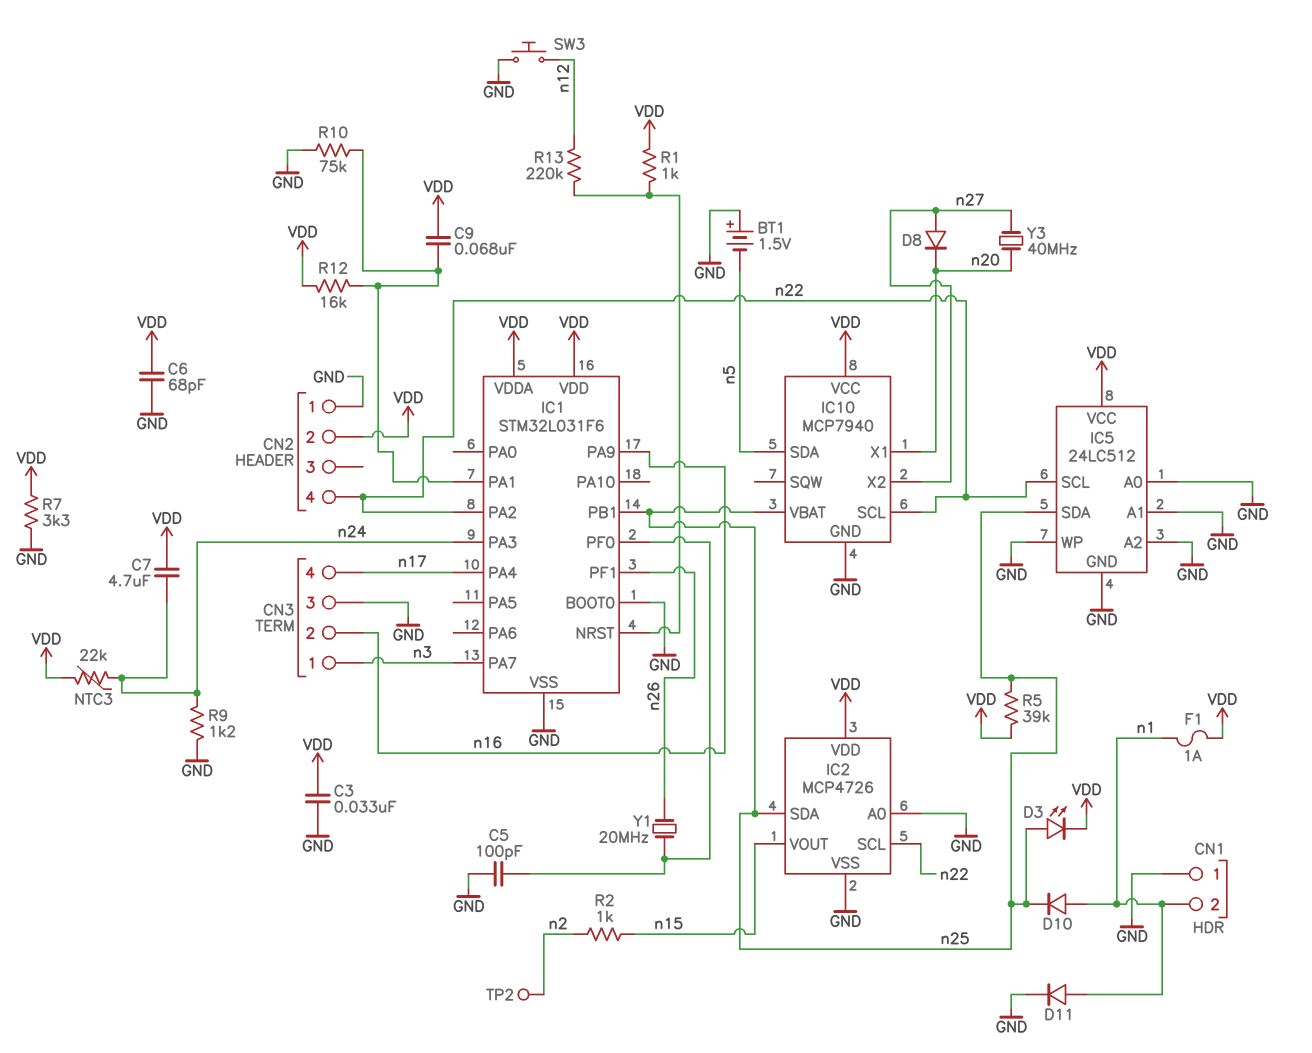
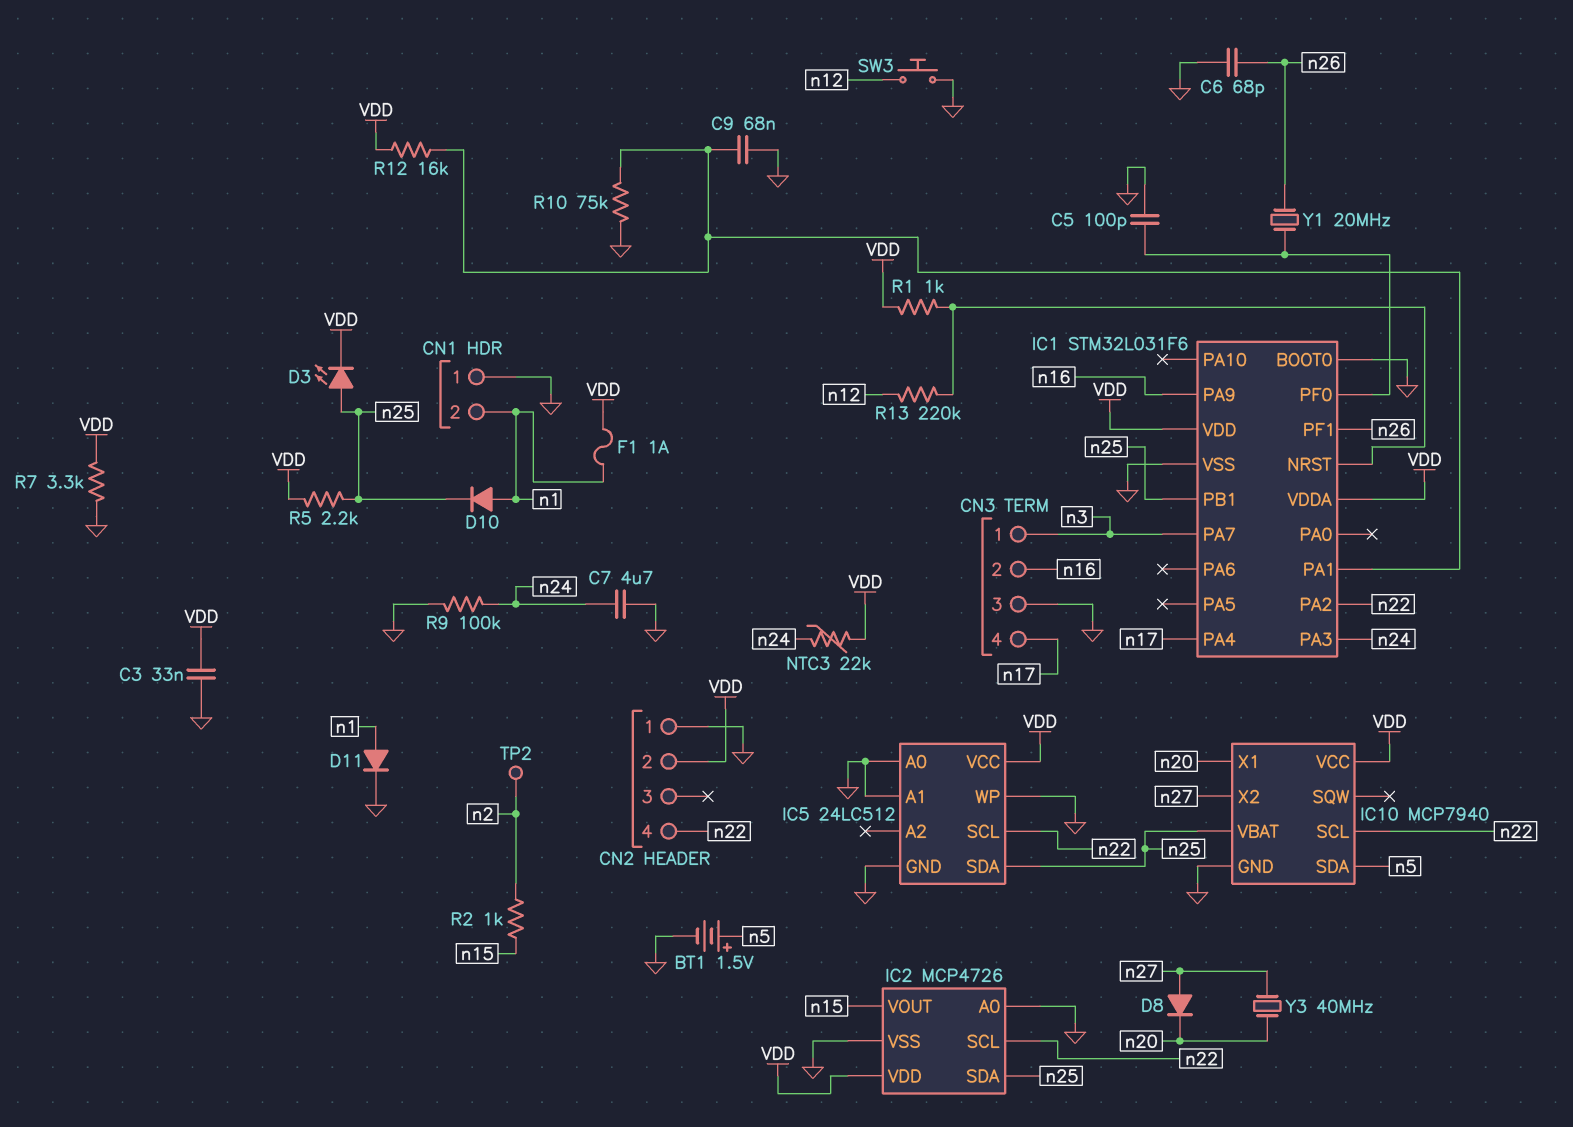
BT1: 1.5V (plus GND, minus n5) -> 1.5V (plus n5, minus GND)
C6: 68pF (GND, VDD) -> 68pF (GND, n26)
C7: 4.7uF (VDD, n24) -> 4.7uF (GND, n24)
C9: 68nF (IC1/PA1, VDD) -> 68nF (GND, IC1/PA1)
IC5 pin A2: GND -> none
R5: 39k (VDD, n25) -> 2.2k (VDD, n25)
R9: 1.2k (GND, n24) -> 100k (GND, n24)

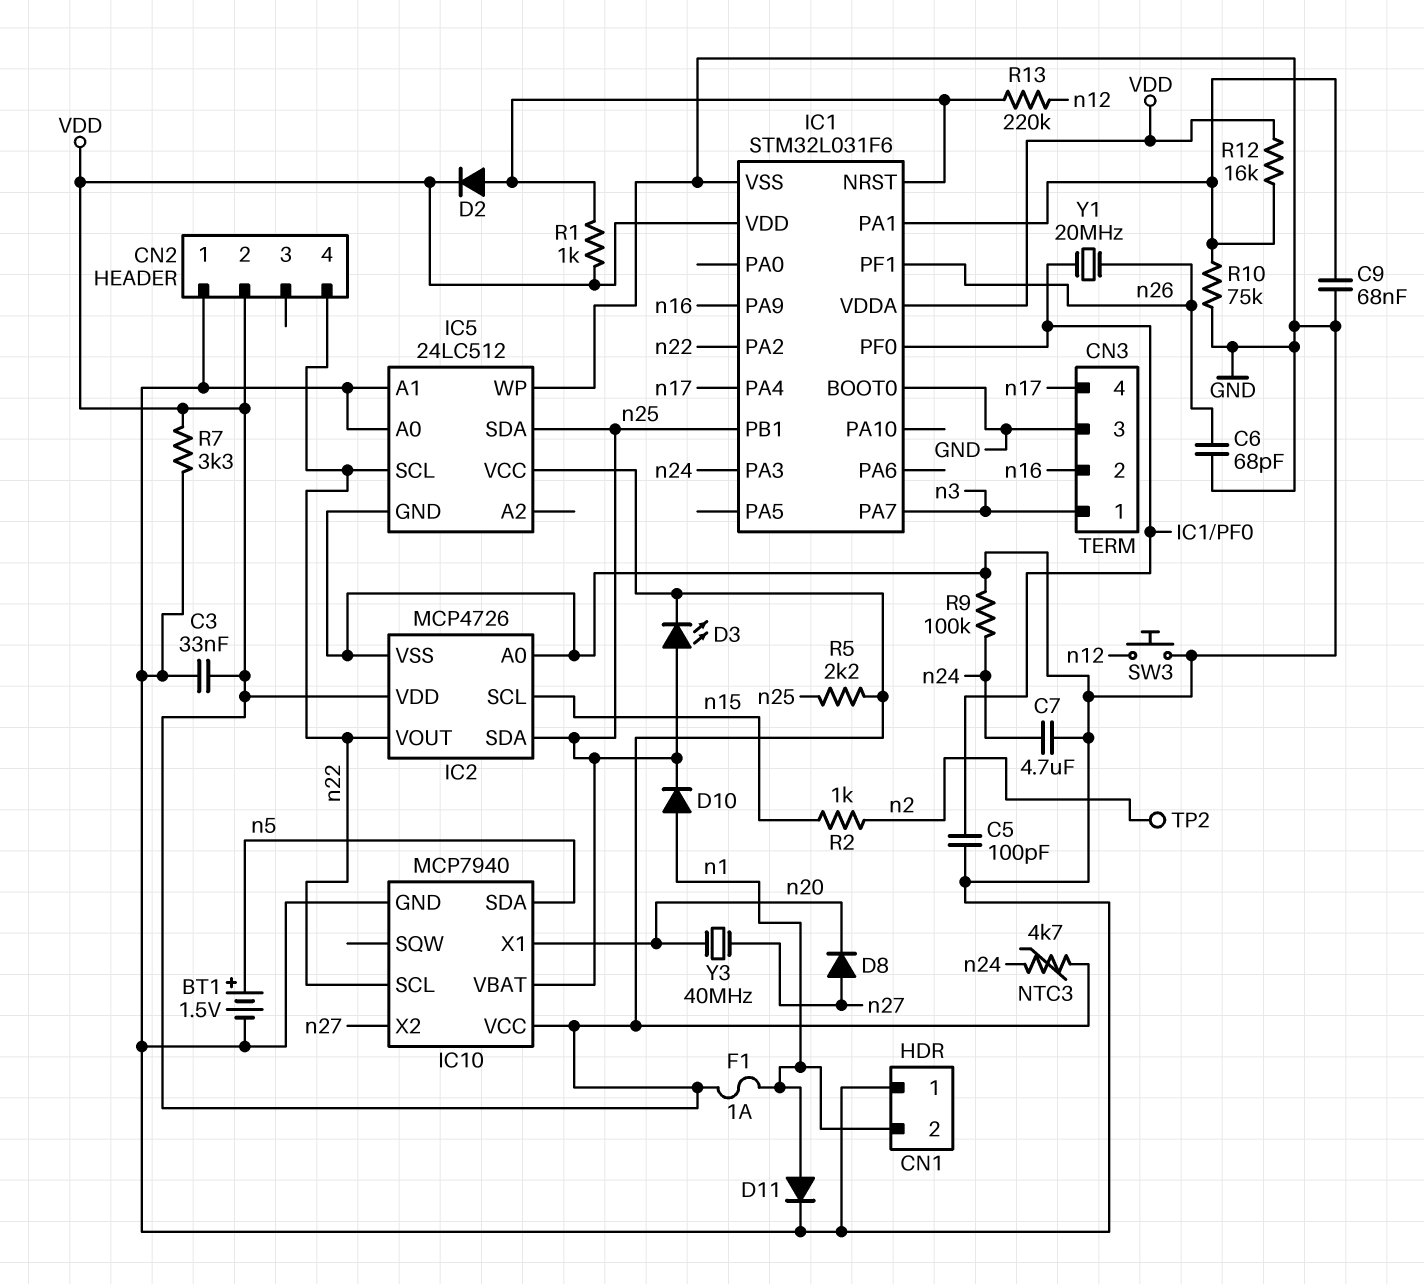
D2: none -> diode (A IC1/NRST, K VDD)
IC2 pin SCL: n22 -> n15
IC2 pin VOUT: n15 -> n22
NTC3: 22k (VDD, n24) -> 4.7k (VDD, n24)

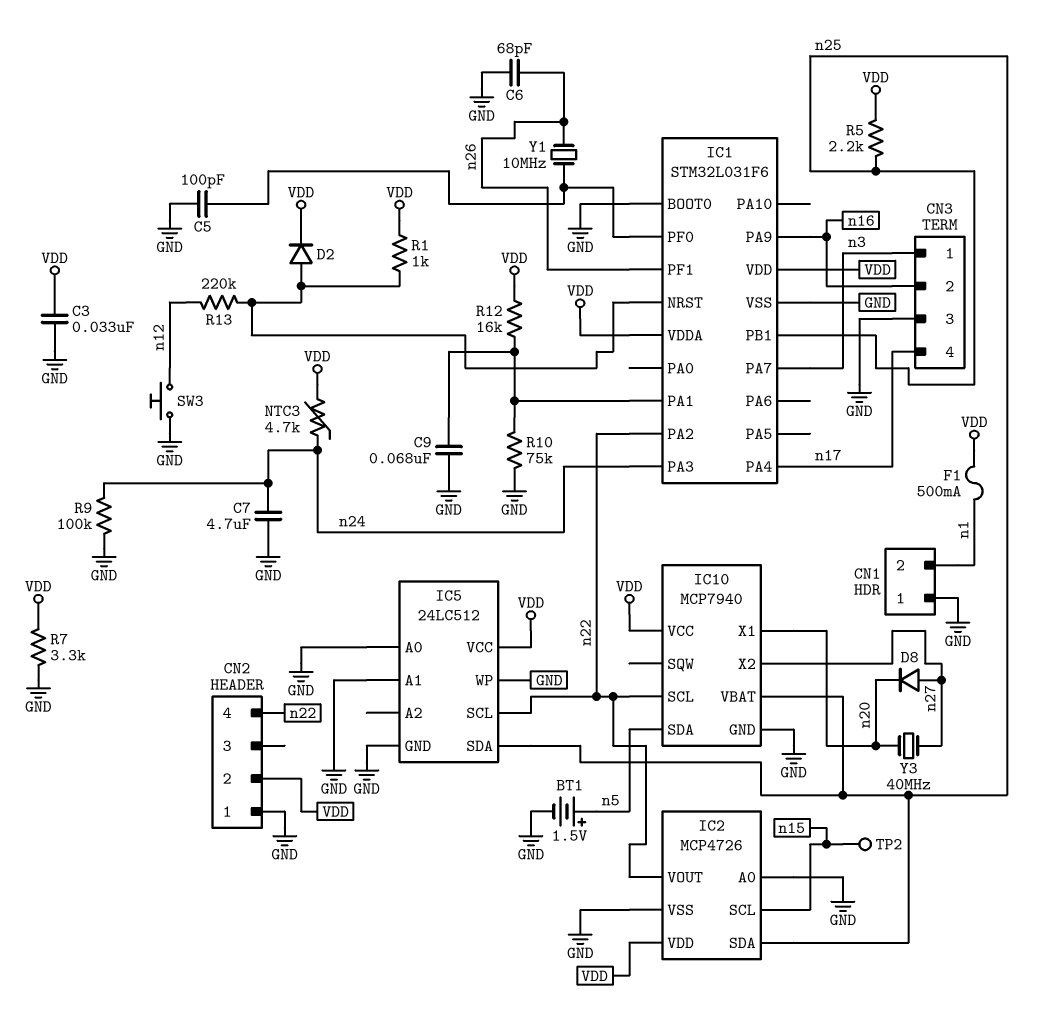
D3: LED (A n25, K VDD) -> none
D10: diode (A n1, K n25) -> none
D11: diode (A n1, K GND) -> none
F1: 1A (VDD, n1) -> 500mA (VDD, n1)
R2: 1k (n2, n15) -> none
TP2: test point (n2) -> test point (n15)
Y1: 20MHz (IC1/PF0, n26) -> 10MHz (IC1/PF0, n26)

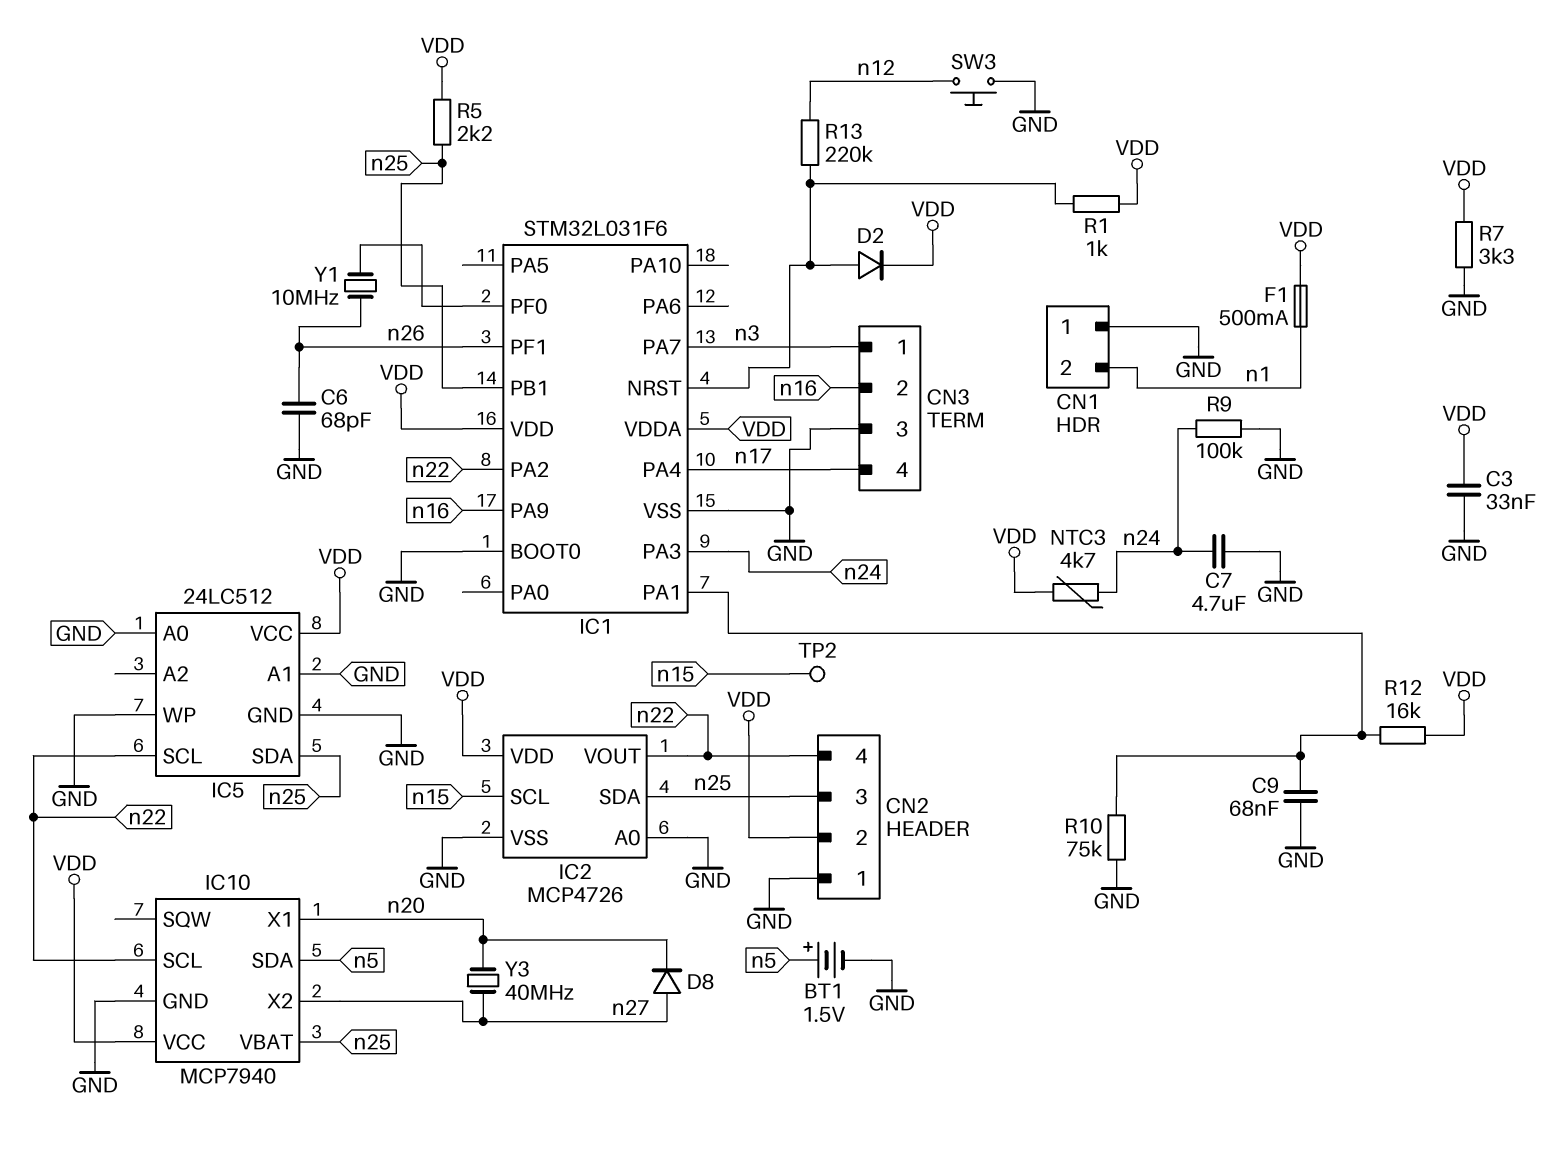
C5: 100pF (GND, IC1/PF0) -> none
CN2 pin 3: none -> n25

